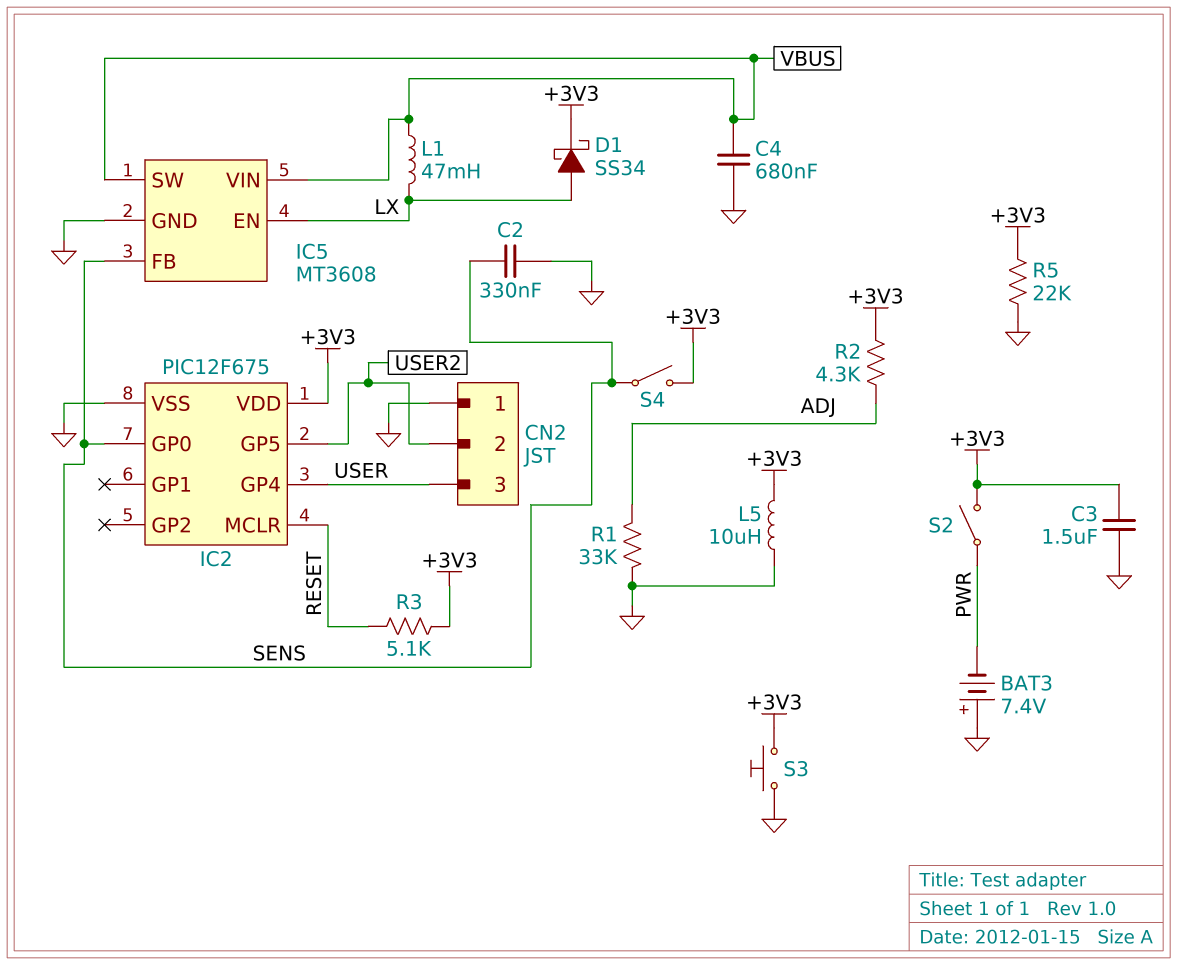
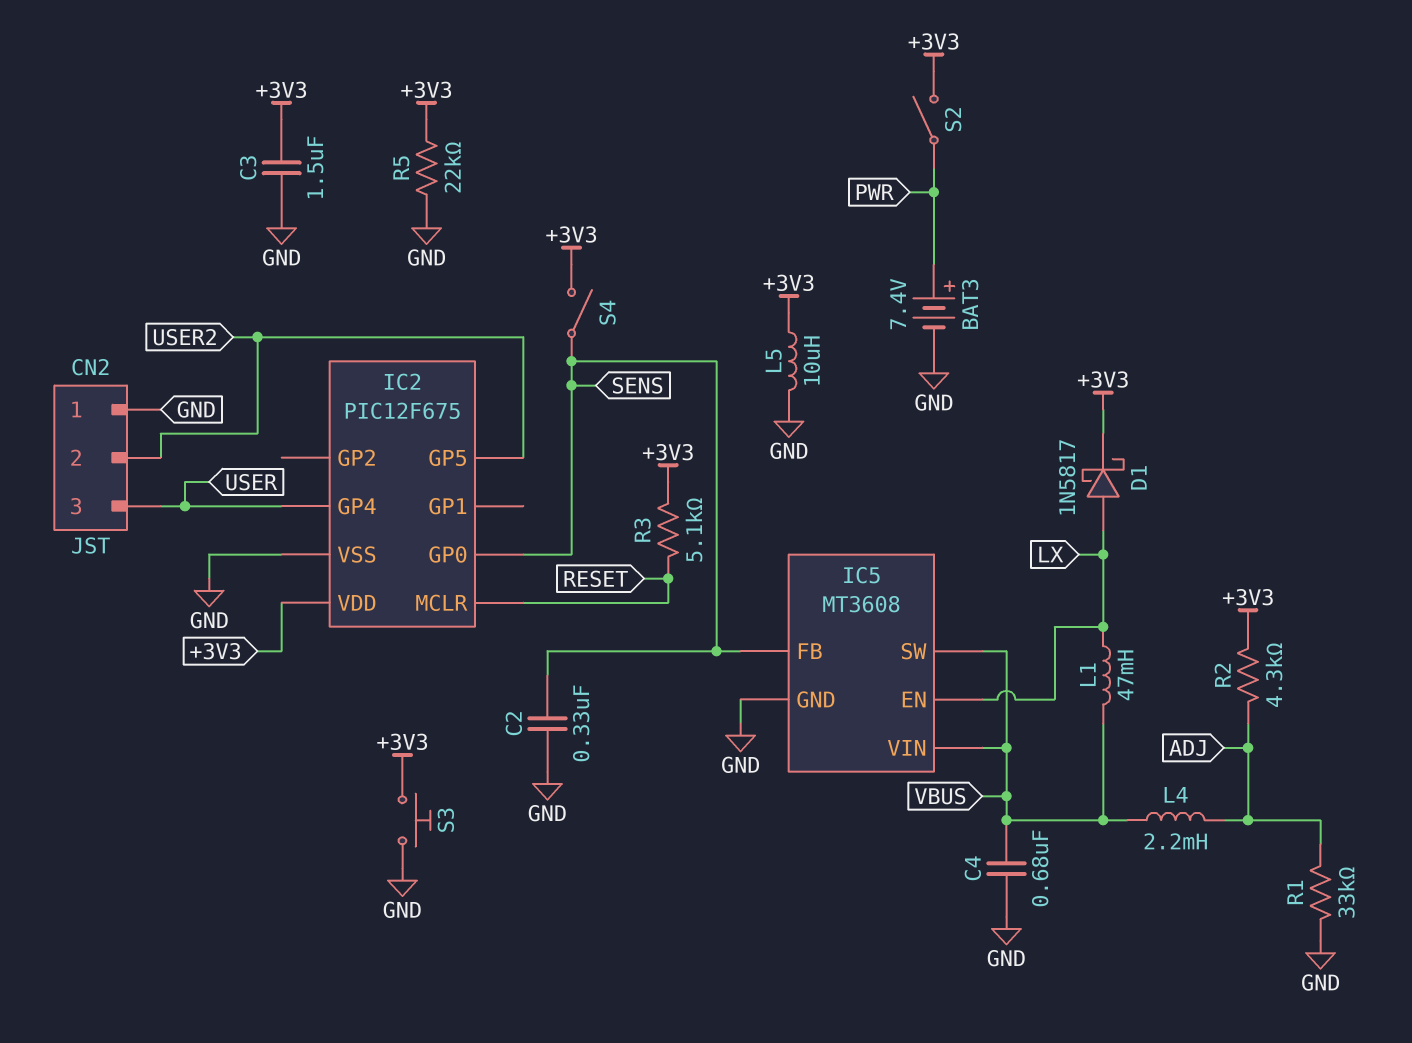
BAT3: 7.4V (plus GND, minus PWR) -> 7.4V (plus PWR, minus GND)
D1: schottky SS34 (A LX, K +3V3) -> schottky 1N5817 (A LX, K +3V3)
L4: none -> 2.2mH (ADJ, VBUS)

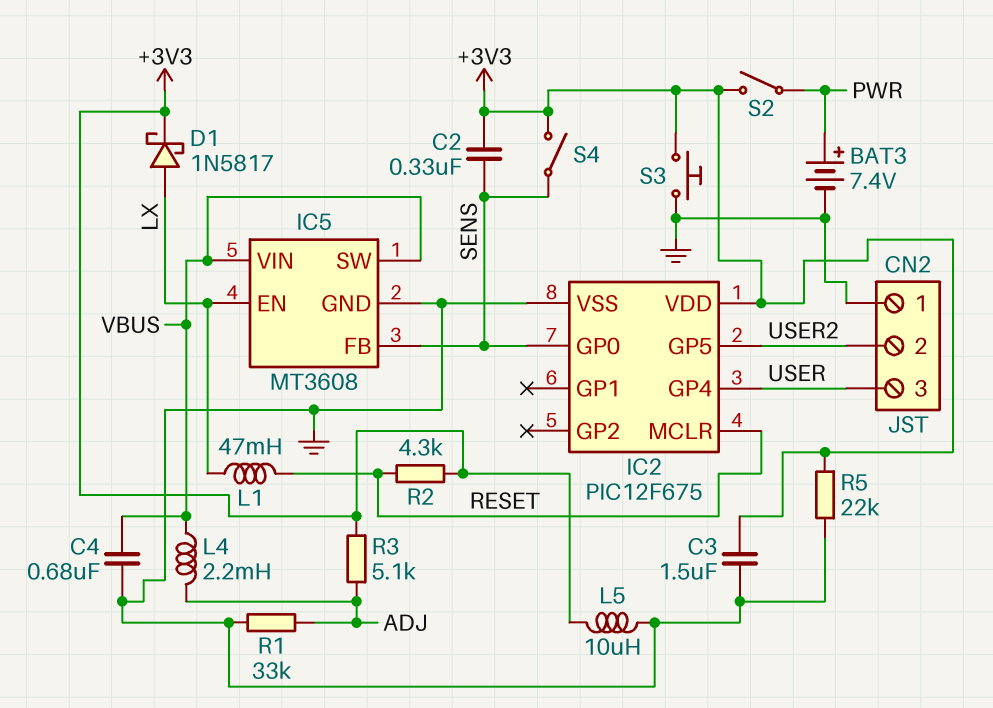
C2: 330nF (GND, SENS) -> 330nF (+3V3, SENS)
L1: 47mH (LX, VBUS) -> 47mH (LX, RESET)
R2: 4.3k (+3V3, ADJ) -> 4.3k (+3V3, RESET)
R3: 5.1k (+3V3, RESET) -> 5.1k (+3V3, ADJ)

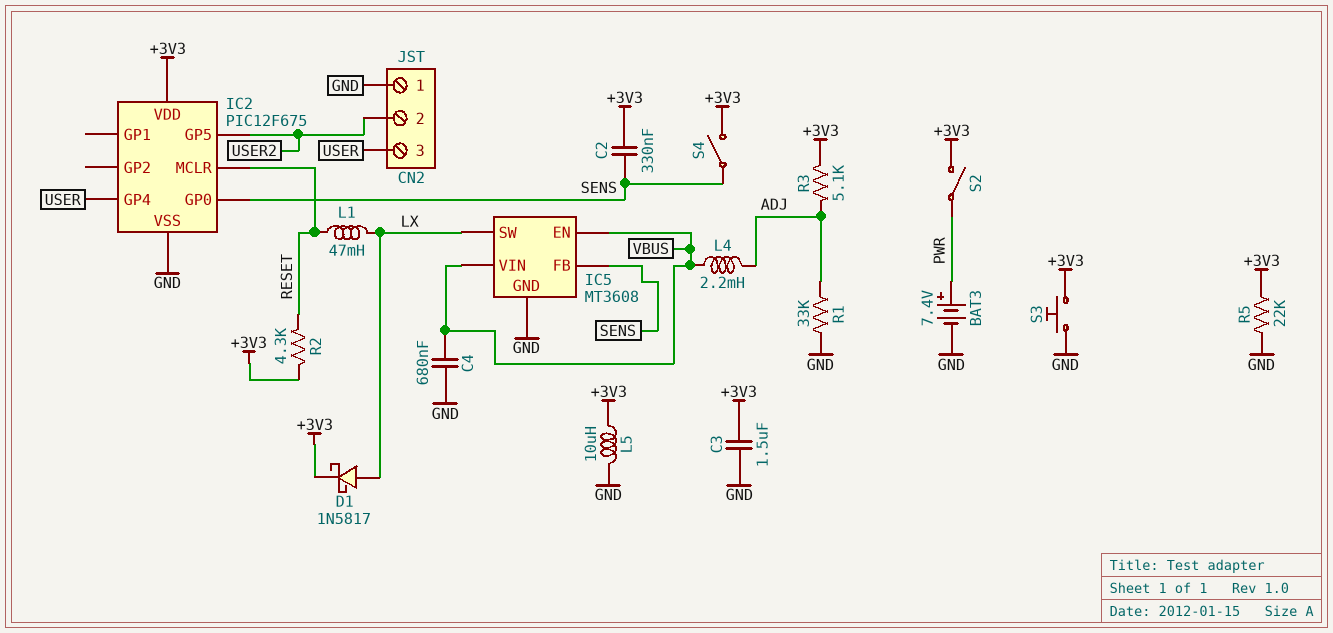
IC5 pin EN: LX -> VBUS
IC5 pin SW: VBUS -> LX

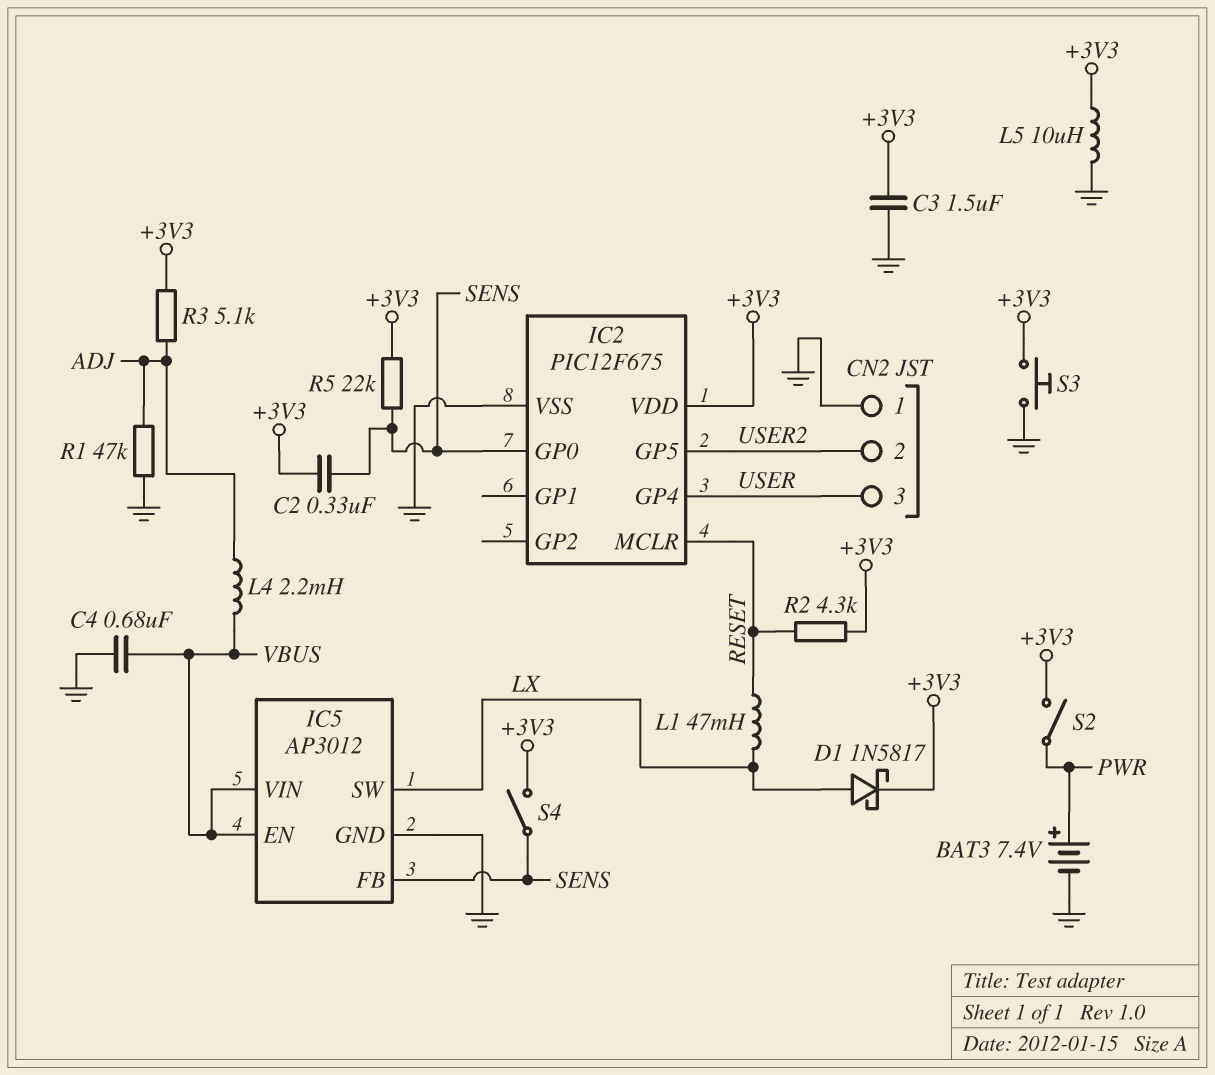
IC5: MT3608 -> AP3012
R1: 33k (ADJ, GND) -> 47k (ADJ, GND)
R5: 22k (+3V3, GND) -> 22k (+3V3, SENS)

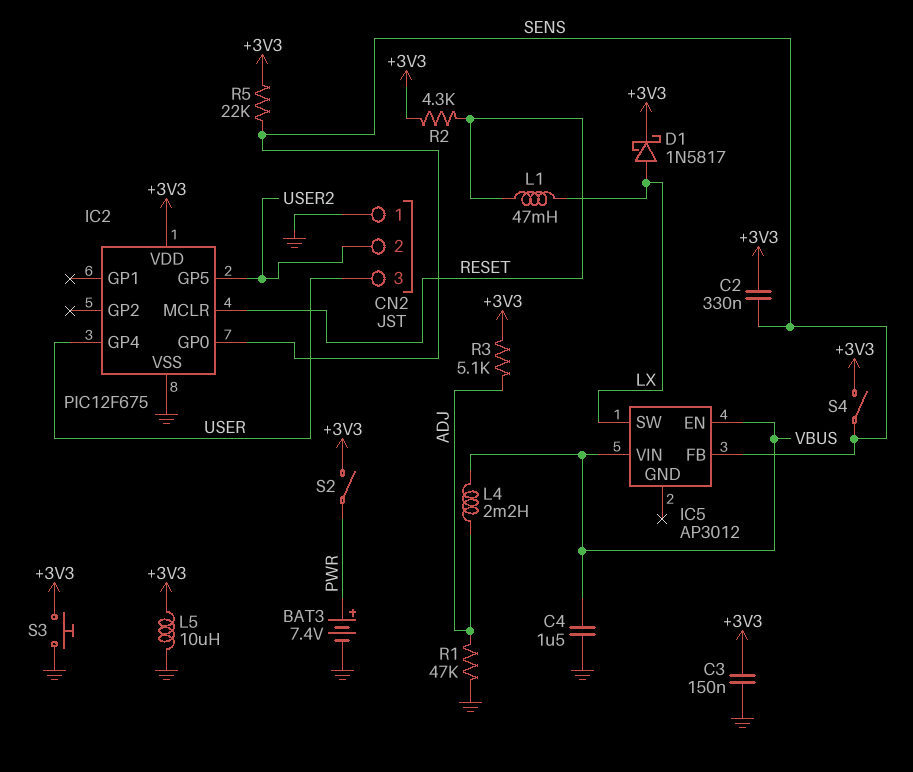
C3: 1.5uF (+3V3, GND) -> 150nF (+3V3, GND)
C4: 680nF (GND, VBUS) -> 1.5uF (GND, VBUS)
IC5 pin GND: GND -> none

